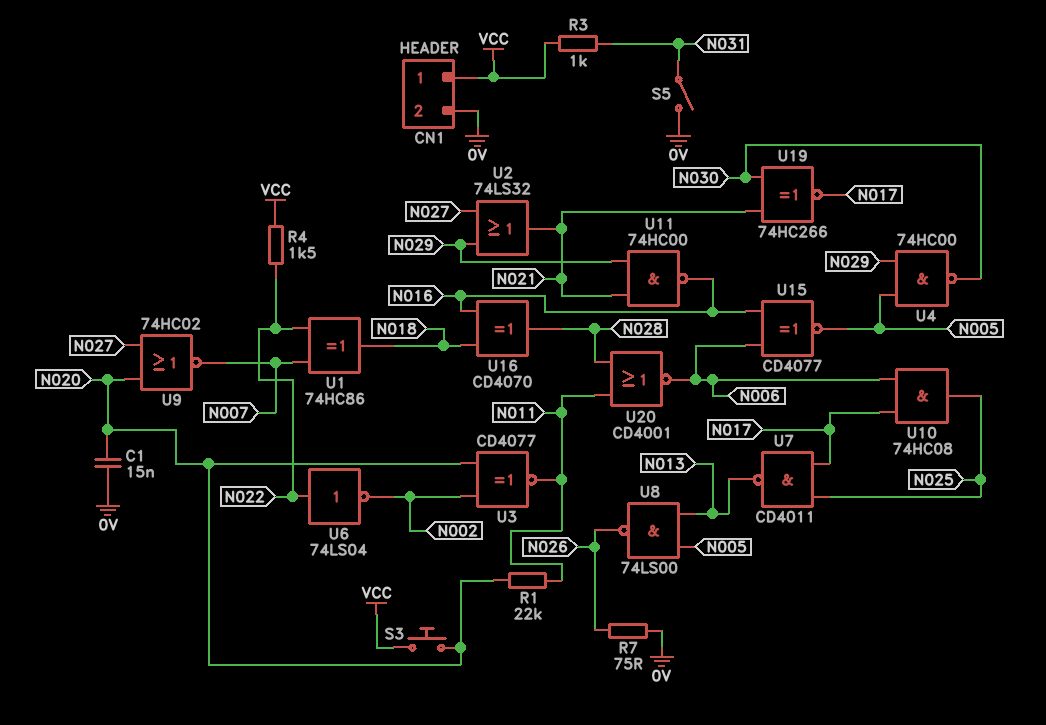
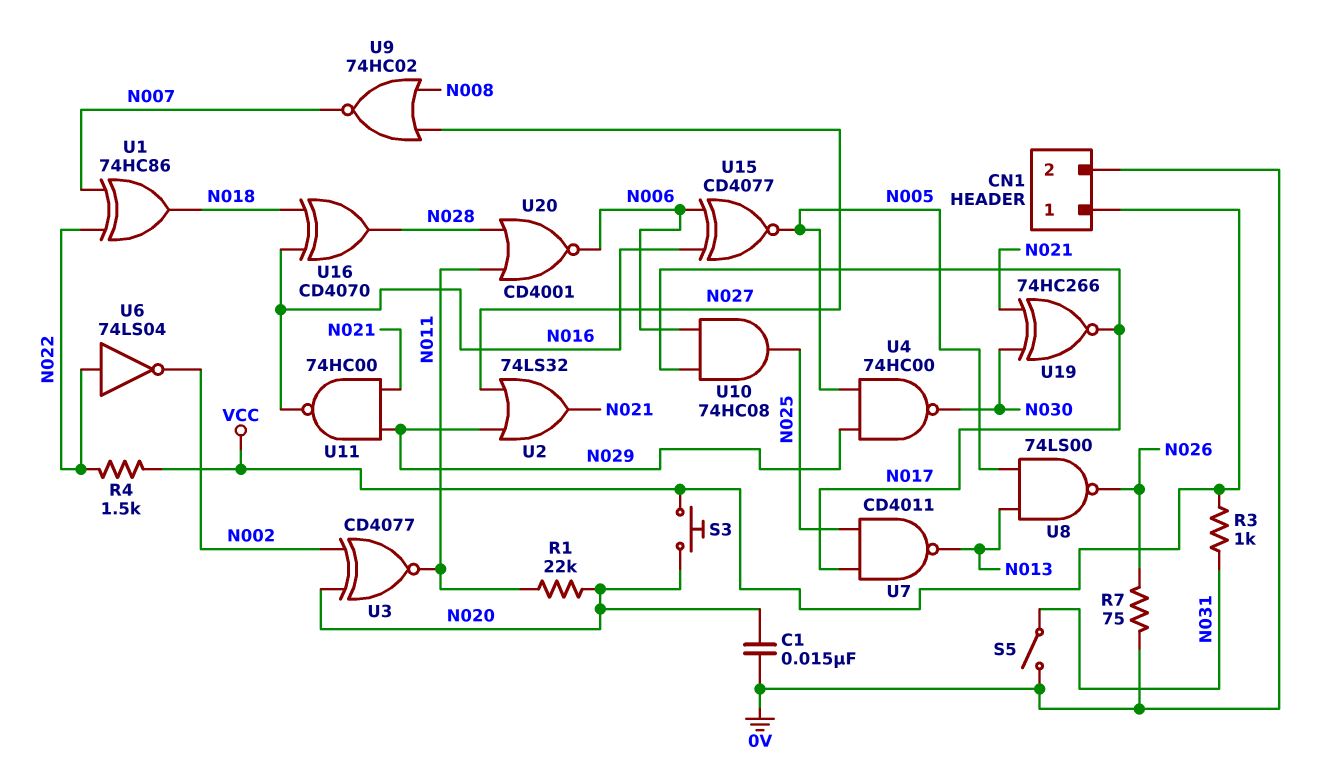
U9: NOR 74HC02 (in N020, in N027, out N007) -> NOR 74HC02 (in N008, in N027, out N007)

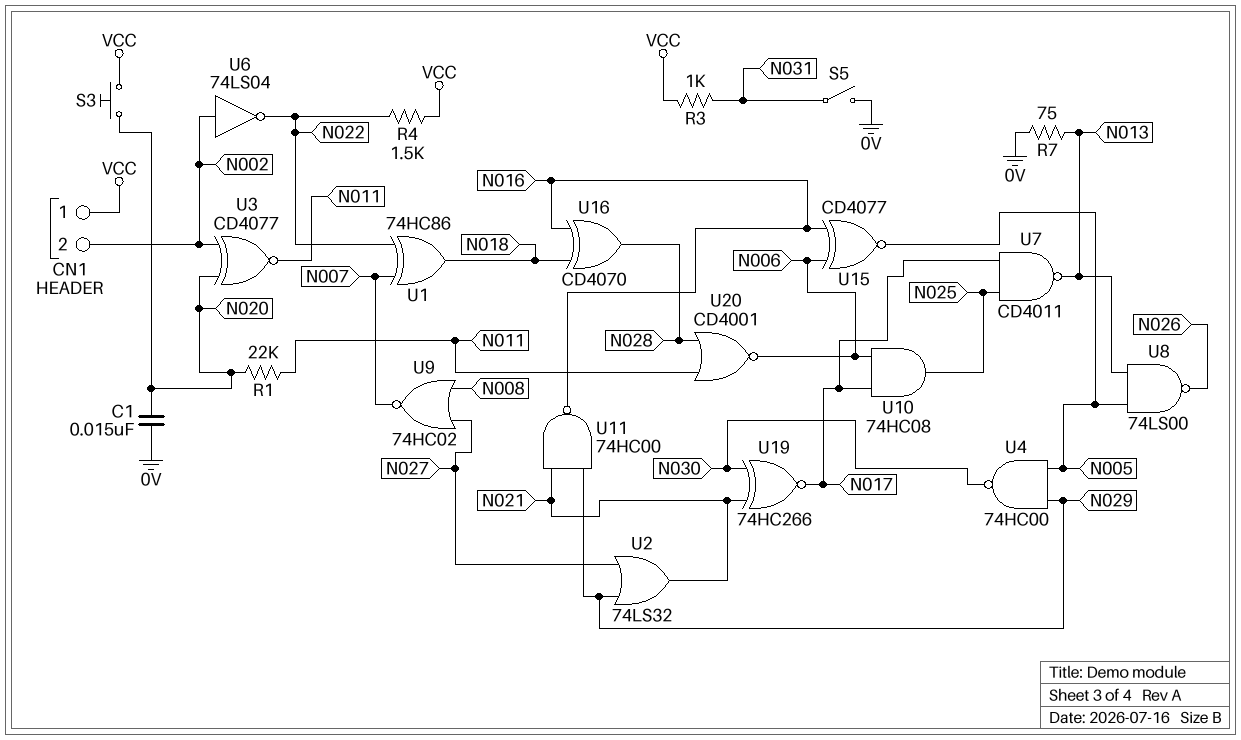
CN1 pin 2: 0V -> N002
R7: 75 (0V, N026) -> 75 (0V, N013)
U6: NOT 74LS04 (in N022, out N002) -> NOT 74LS04 (in N002, out N022)

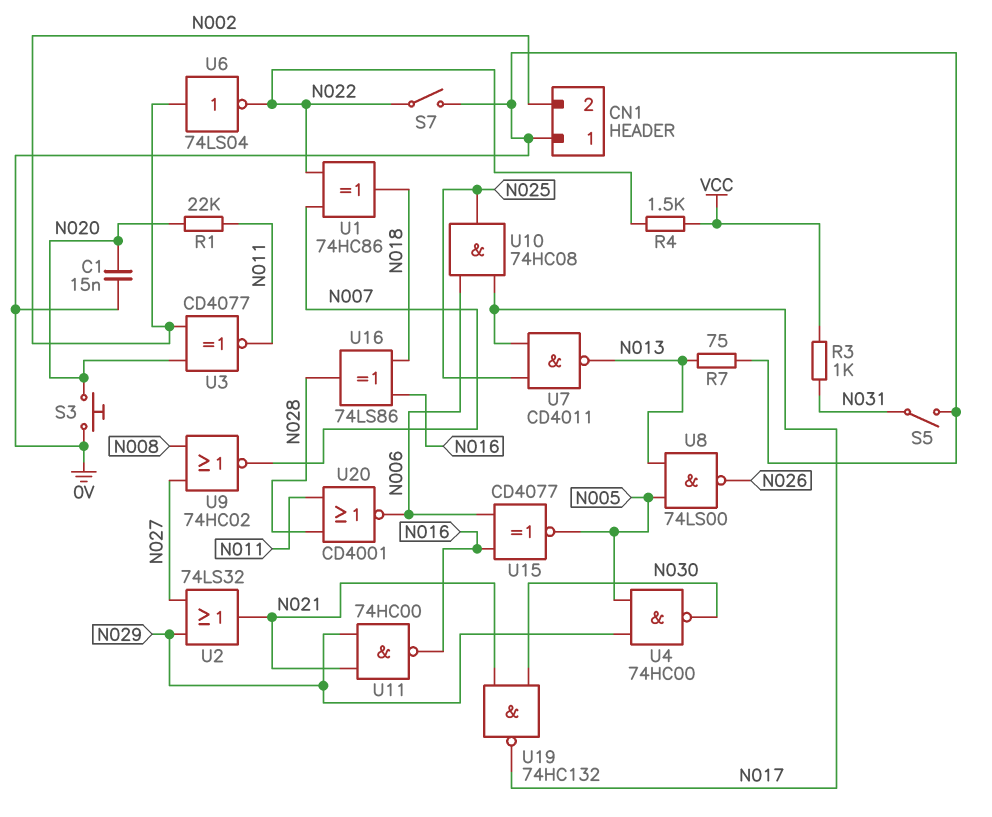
CN1 pin 1: VCC -> 0V
S3: button (N020, VCC) -> button (0V, N020)
S7: none -> switch (0V, N022)
U16: XOR CD4070 (in N016, in N018, out N028) -> XOR 74LS86 (in N016, in N018, out N028)
U19: XNOR 74HC266 (in N021, in N030, out N017) -> NAND 74HC132 (in N021, in N030, out N017)

